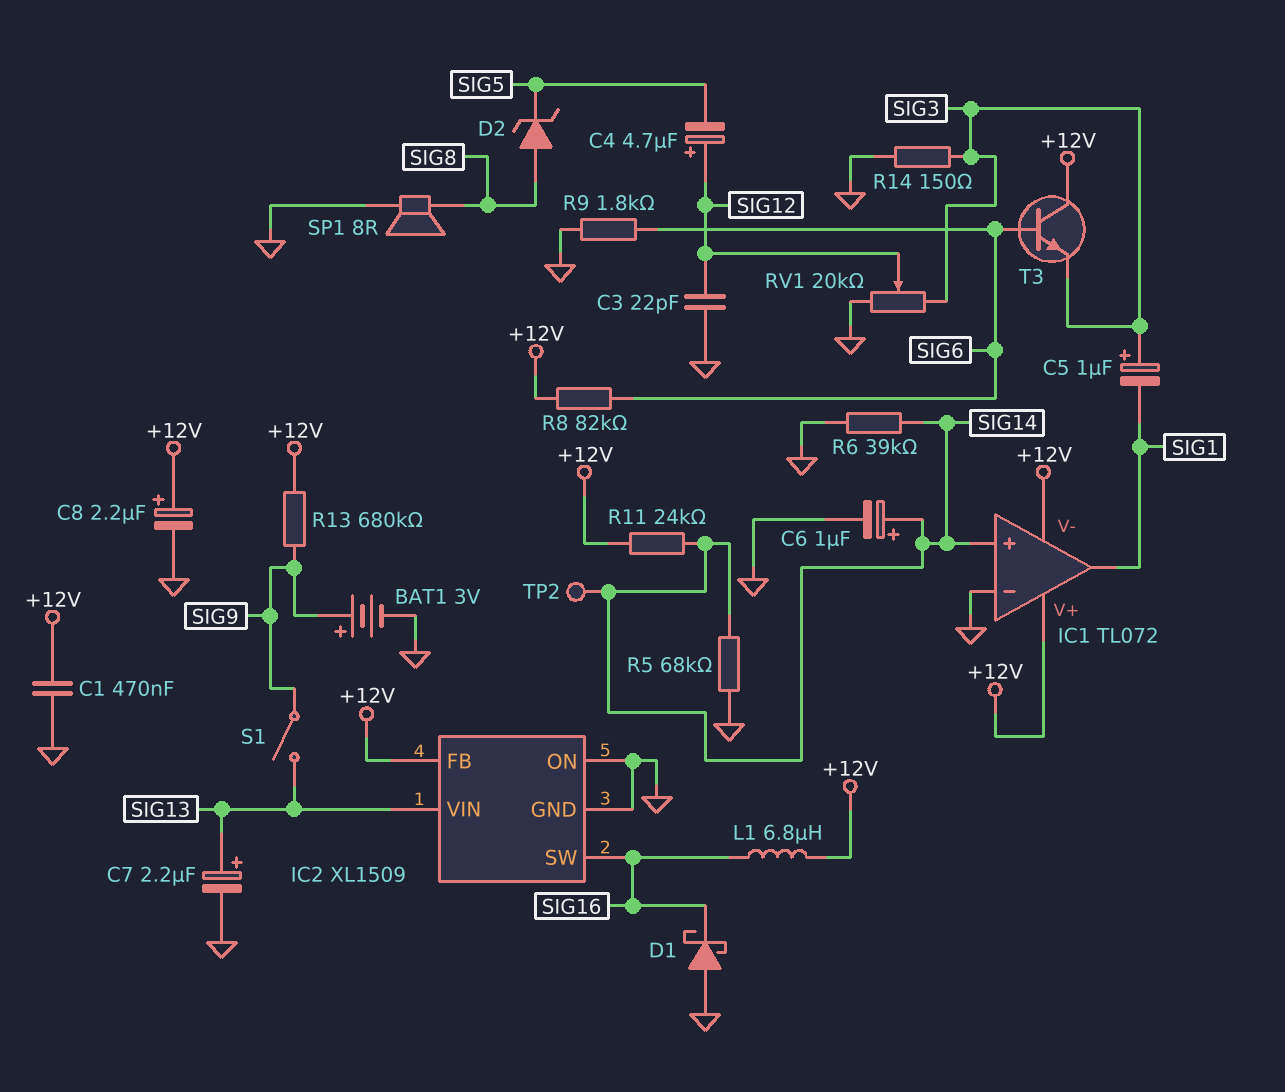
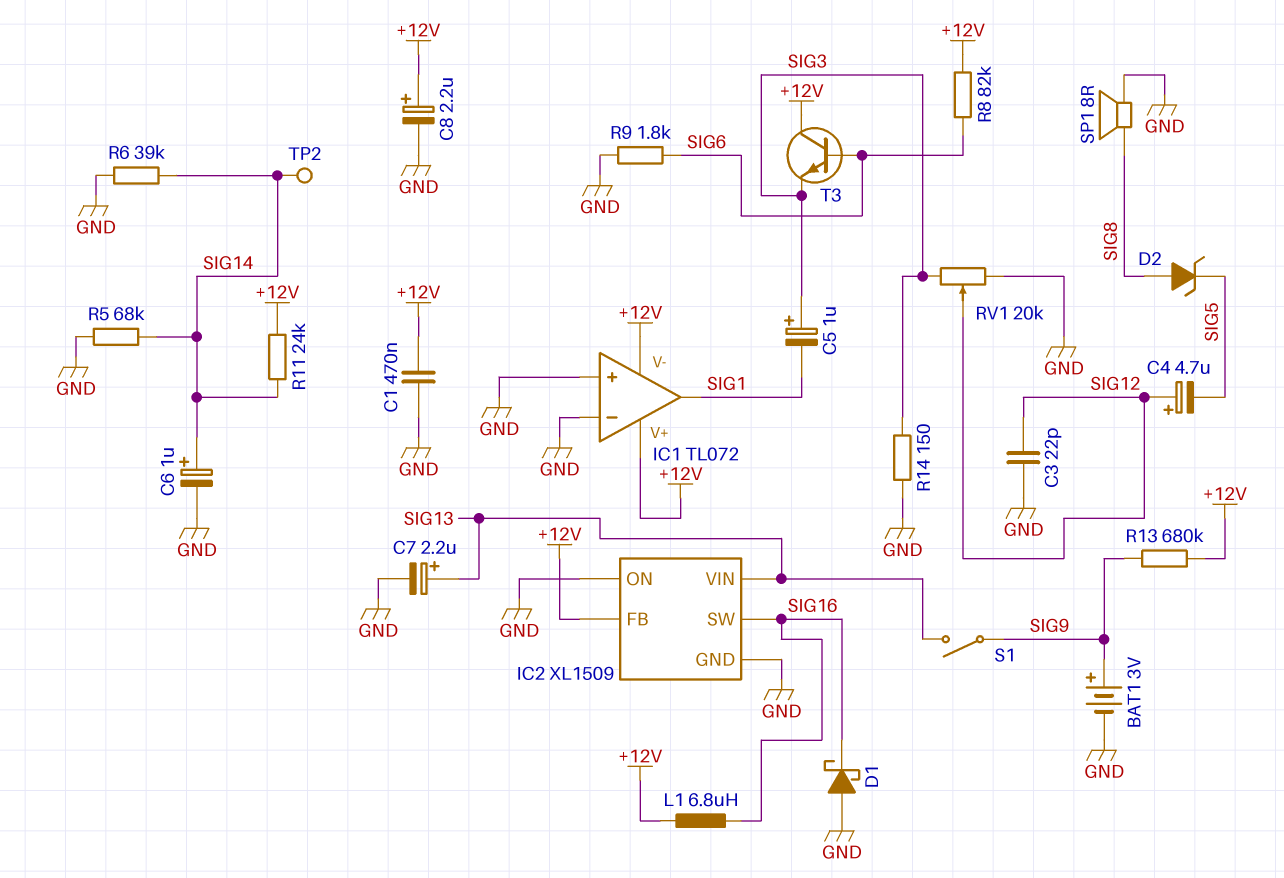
IC1 pin in+: SIG14 -> GND

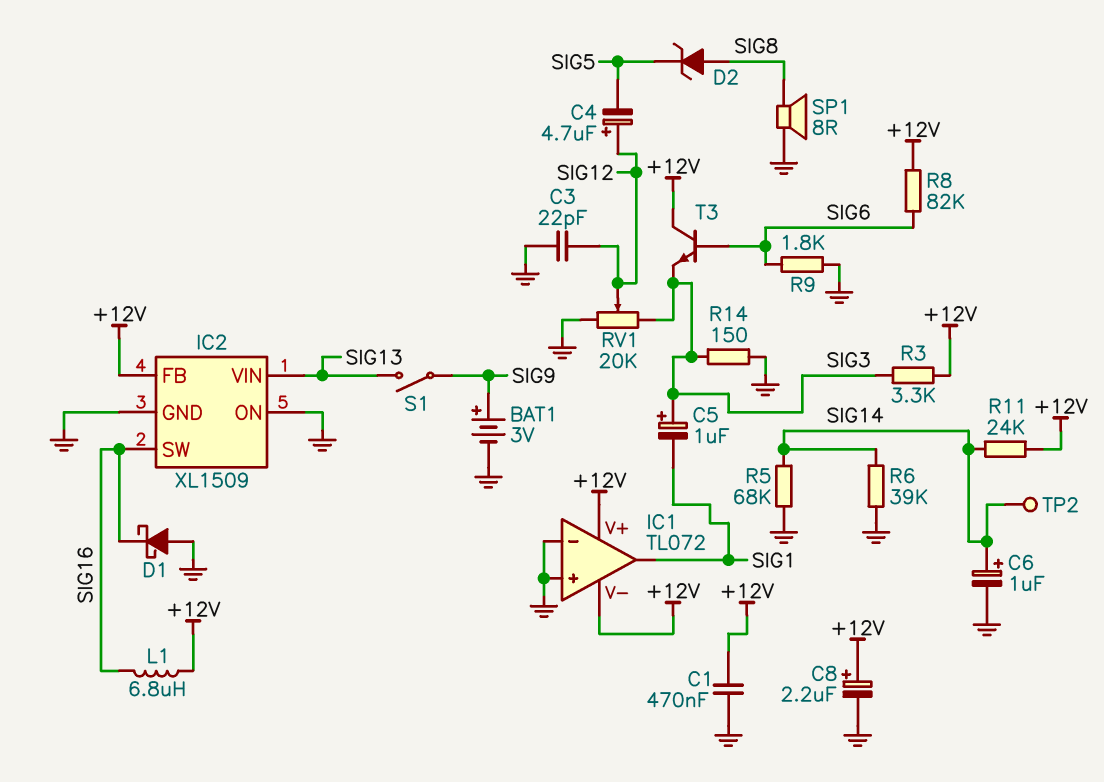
C7: 2.2uF (plus SIG13, minus GND) -> none
R3: none -> 3.3k (+12V, SIG3)
R13: 680k (+12V, SIG9) -> none

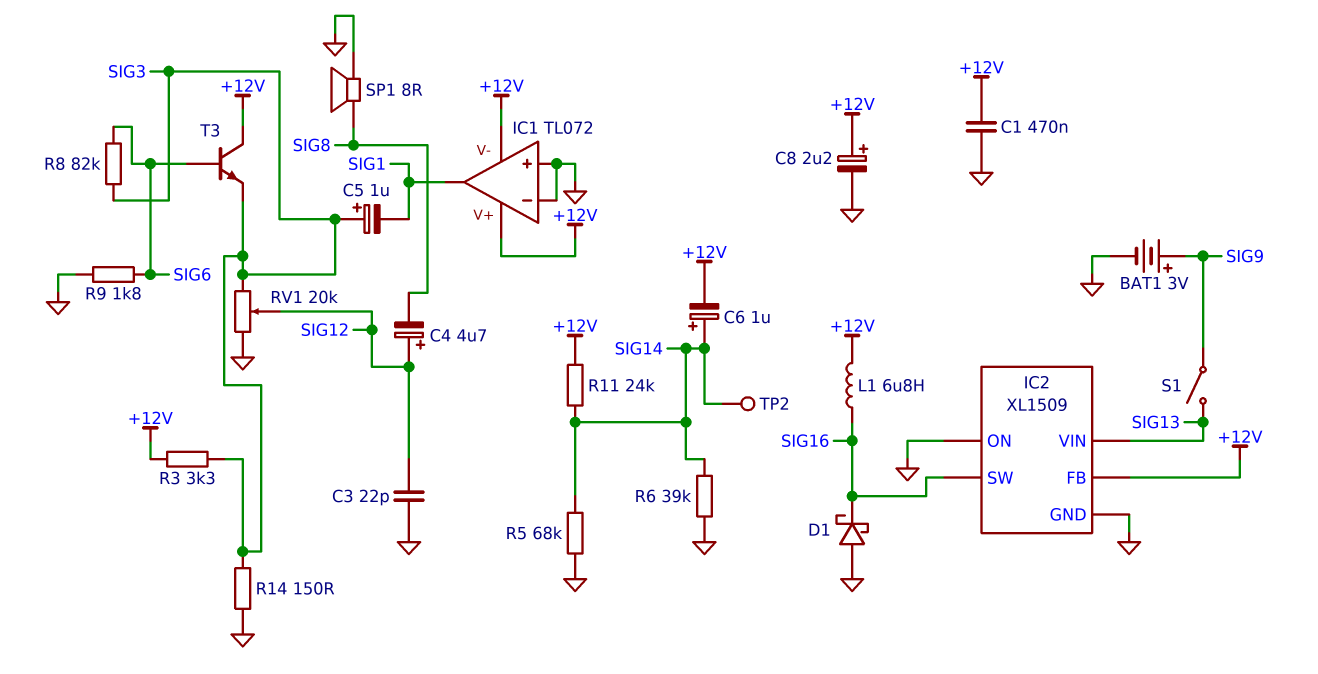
C4: 4.7uF (plus SIG12, minus SIG5) -> 4.7uF (plus SIG12, minus SIG8)
C6: 1uF (plus SIG14, minus GND) -> 1uF (plus SIG14, minus +12V)
D2: zener (A SIG8, K SIG5) -> none
R8: 82k (+12V, SIG6) -> 82k (SIG3, SIG6)

